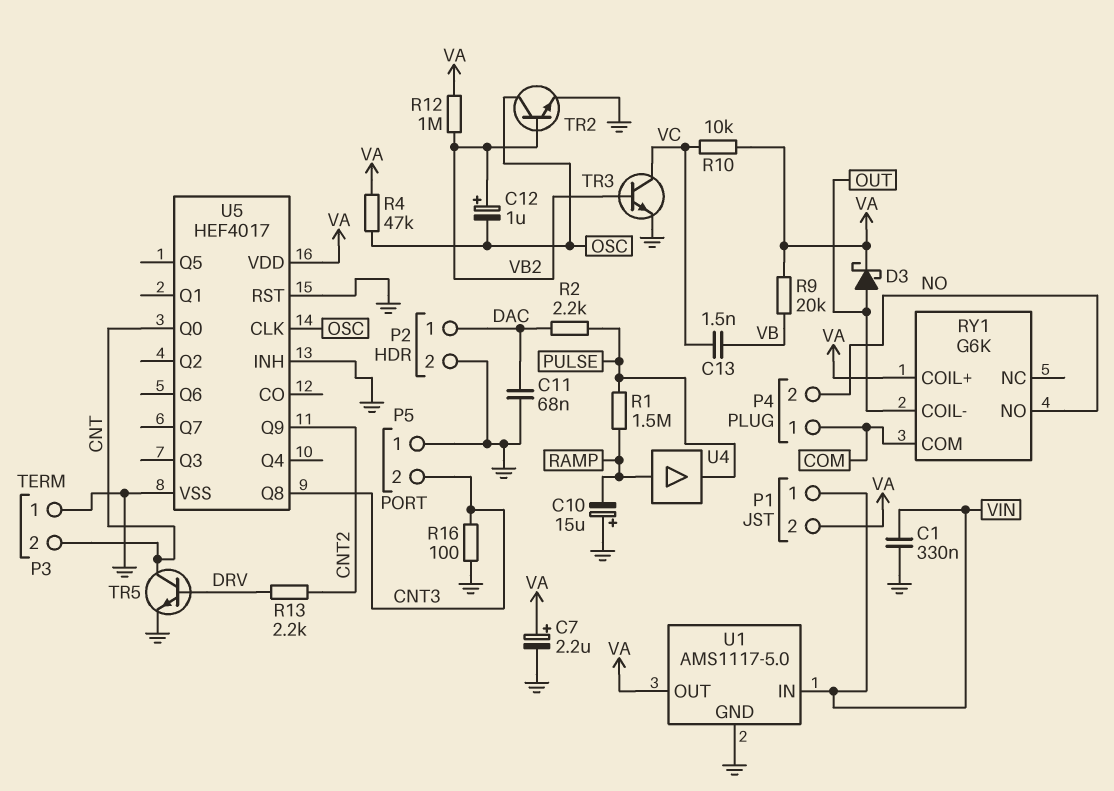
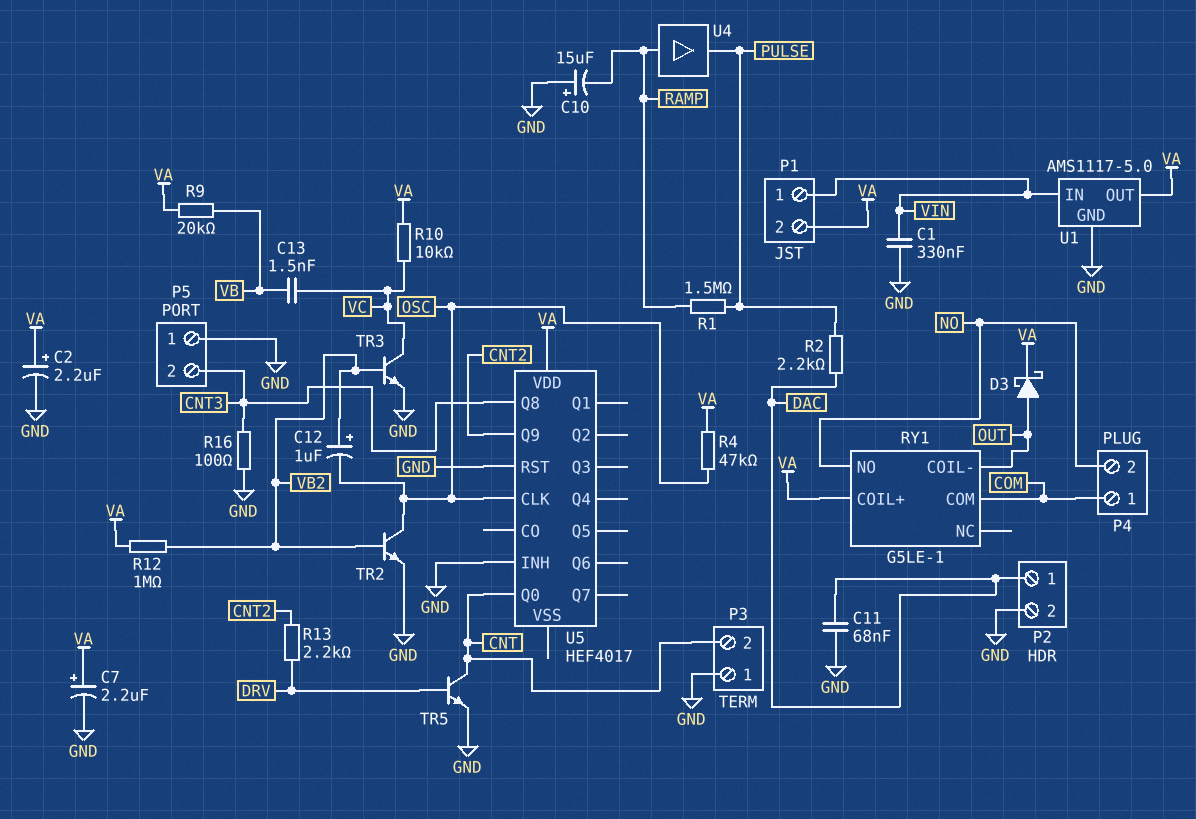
C2: none -> 2.2uF (plus VA, minus GND)
RY1: G6K -> G5LE-1
U5 pin VSS: GND -> none

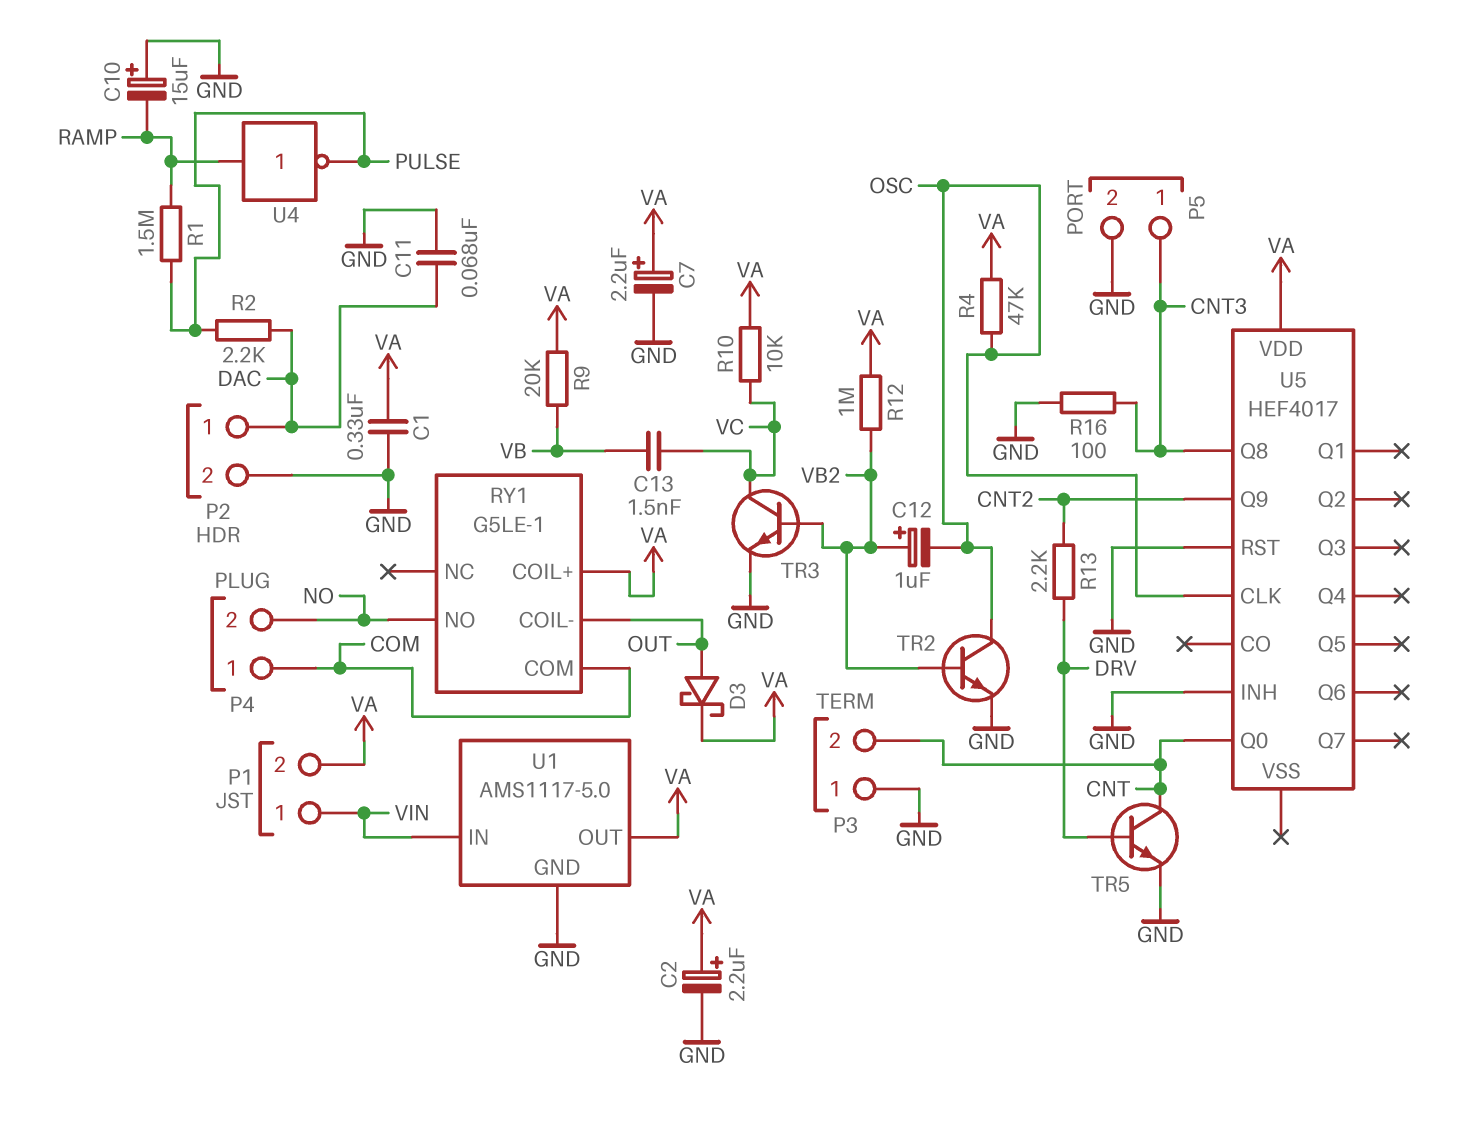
C1: 330nF (GND, VIN) -> 330nF (GND, VA)
P5 pin 1: GND -> CNT3
P5 pin 2: CNT3 -> GND
U4: buffer (in RAMP, out PULSE) -> NOT (in RAMP, out PULSE)

